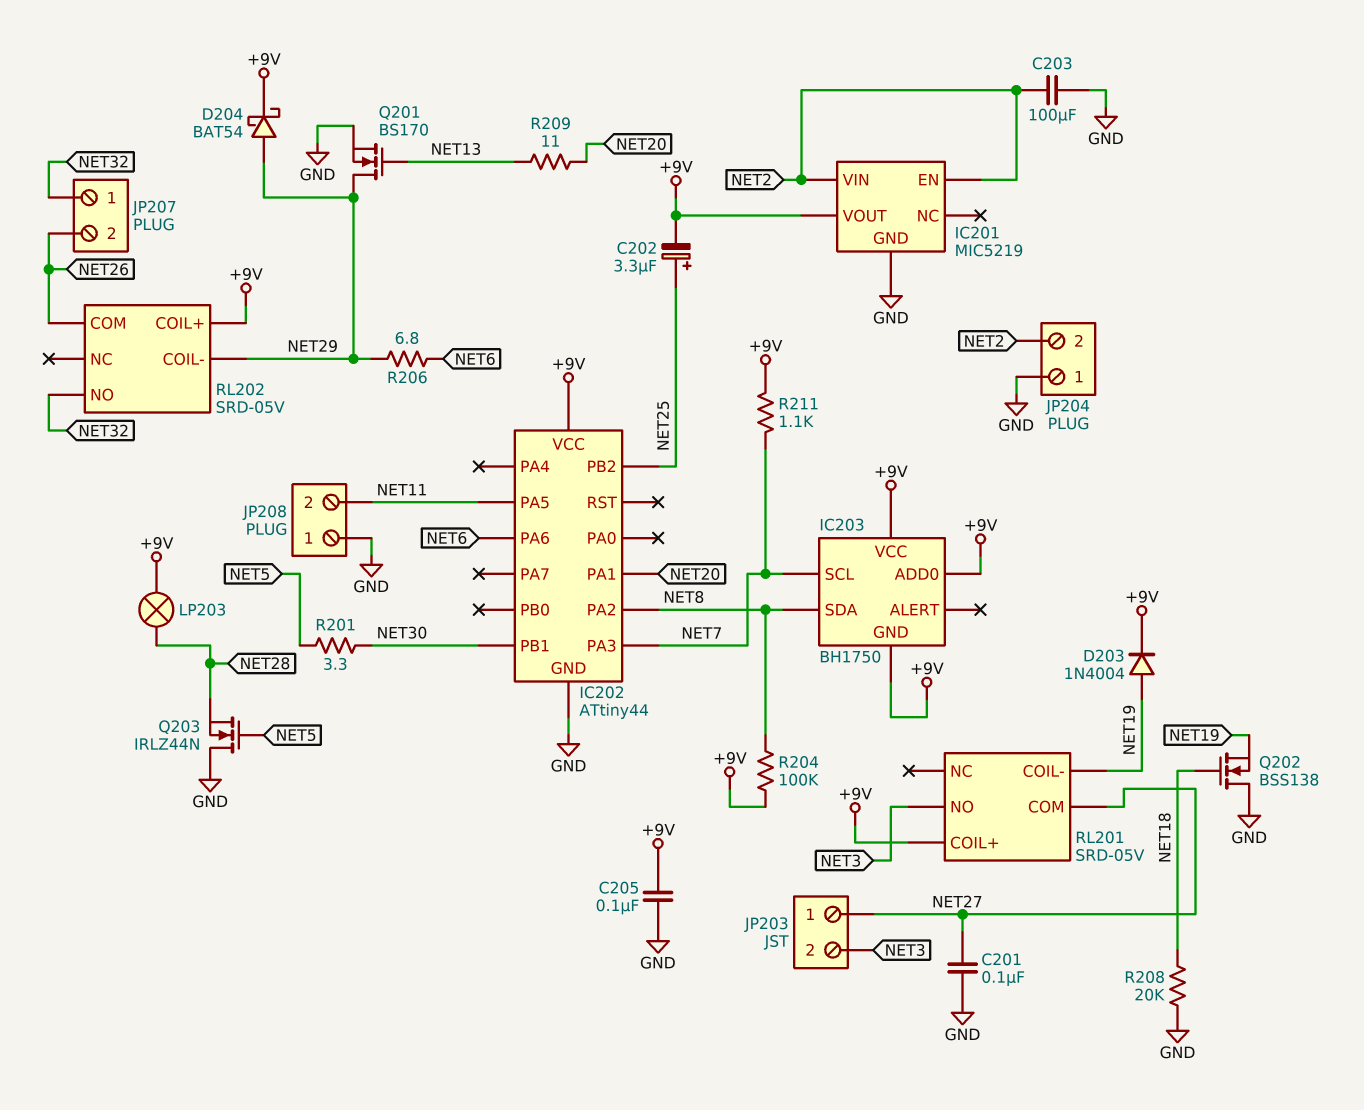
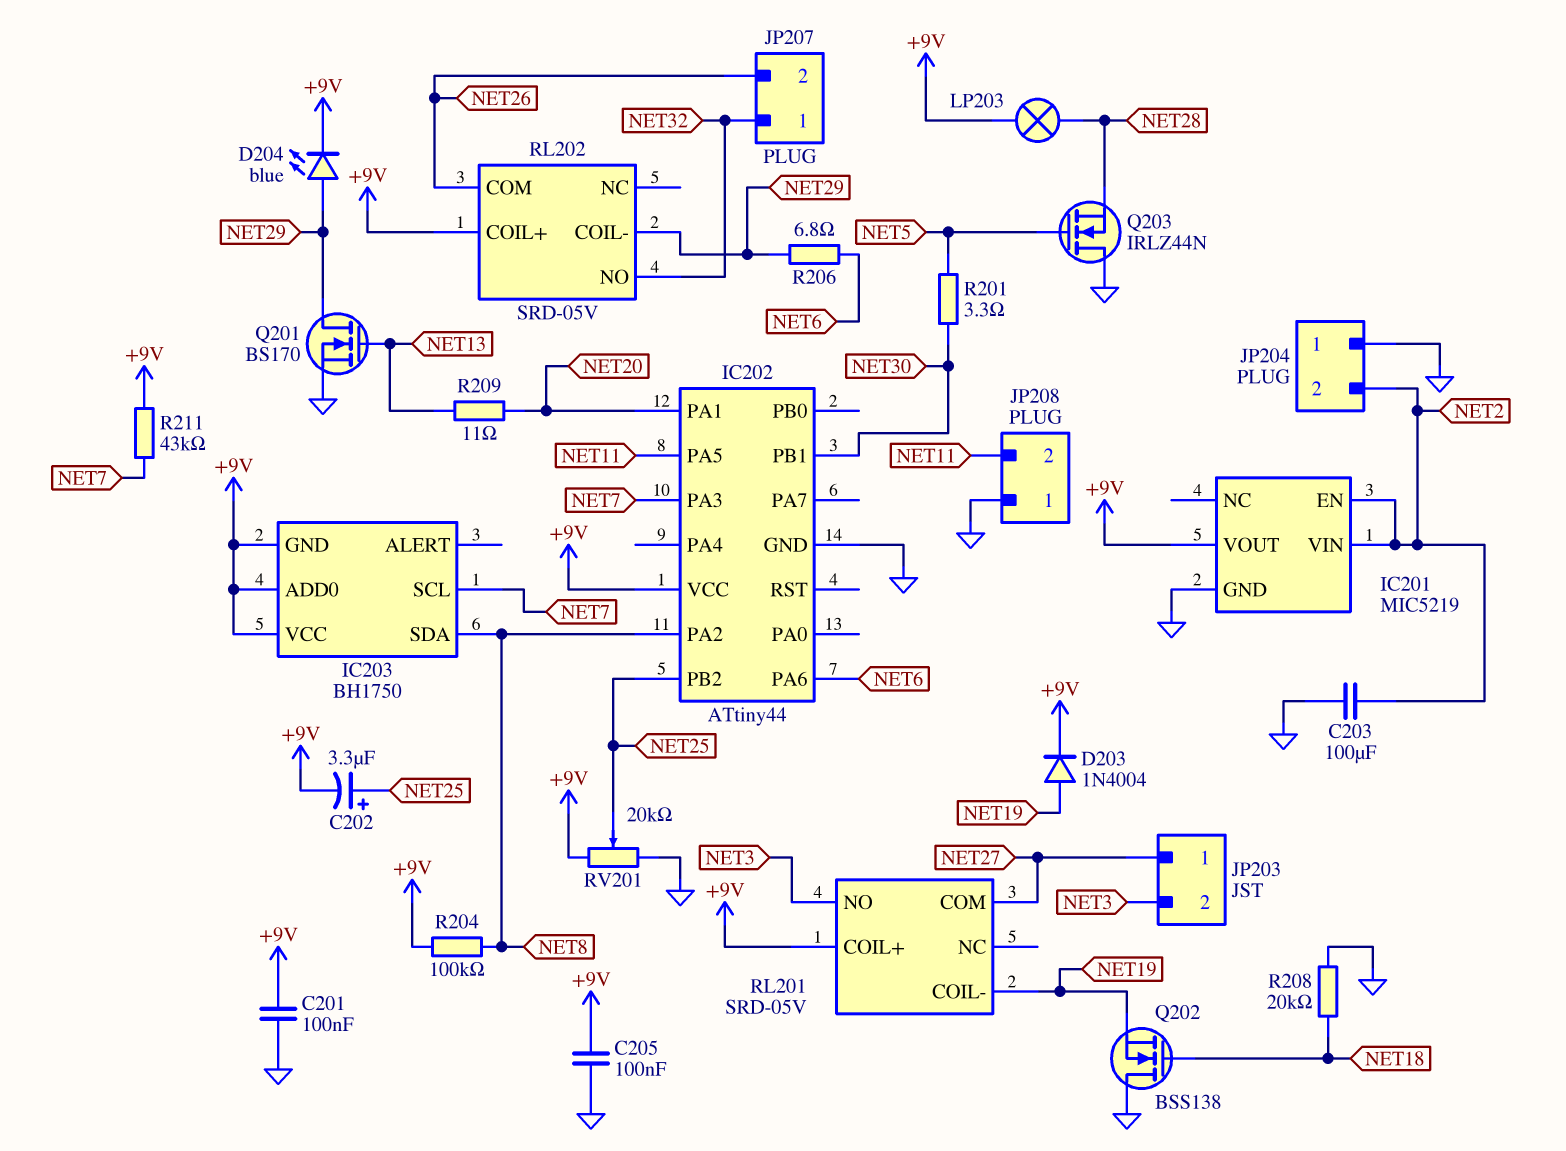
C201: 100nF (GND, NET27) -> 100nF (+9V, GND)
D204: schottky BAT54 (A NET29, K +9V) -> LED blue (A NET29, K +9V)
R211: 1.1k (+9V, NET7) -> 43k (+9V, NET7)
RV201: none -> 20k (+9V, GND, wiper NET25)

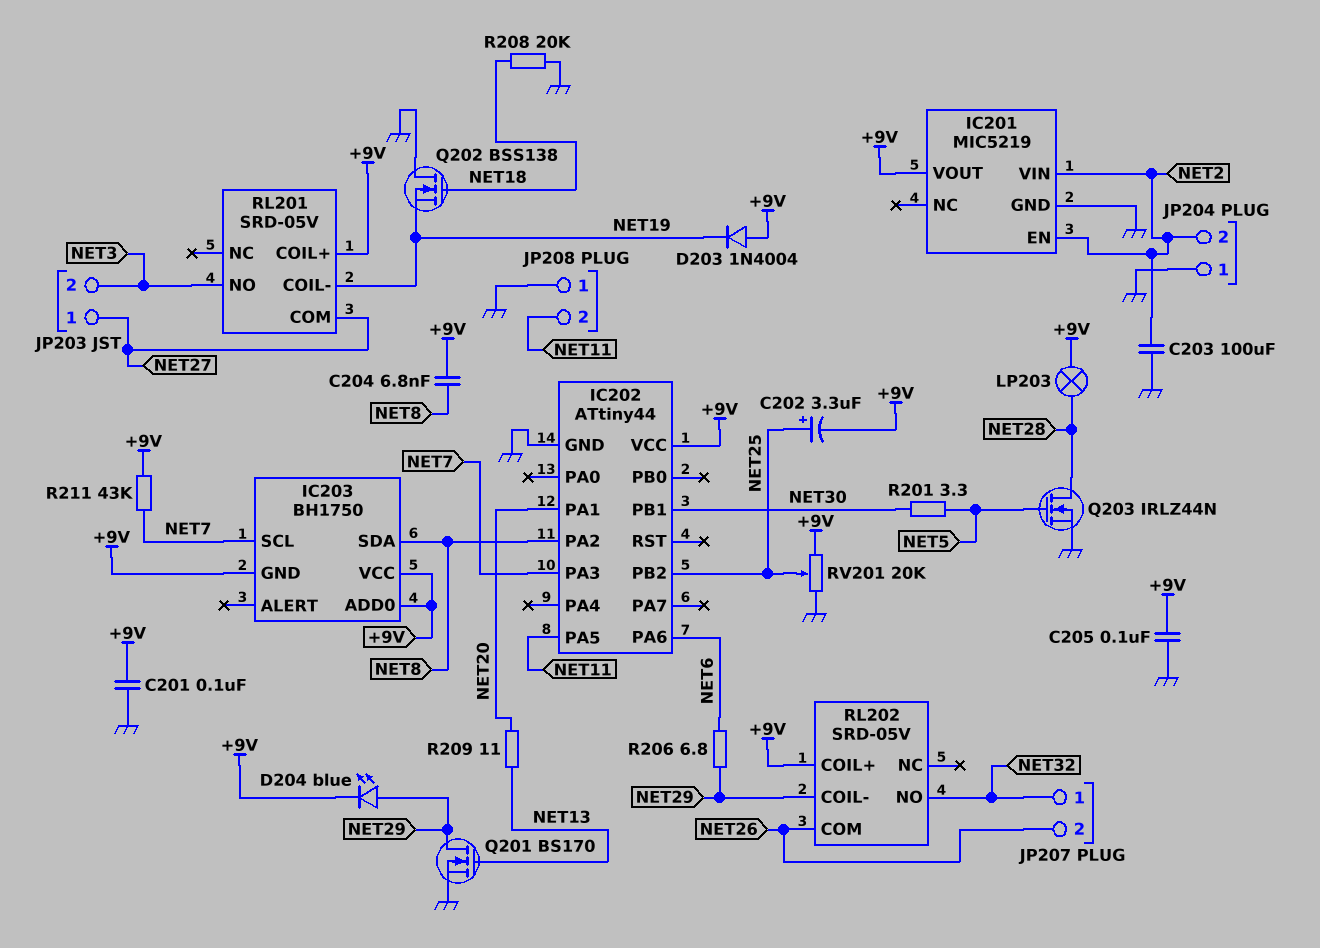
C204: none -> 6.8nF (+9V, NET8)
D203: diode 1N4004 (A NET19, K +9V) -> diode 1N4004 (A +9V, K NET19)
Q203: NMOS IRLZ44N (G NET5, D GND, S NET28) -> NMOS IRLZ44N (G NET5, D NET28, S GND)
R204: 100k (+9V, NET8) -> none

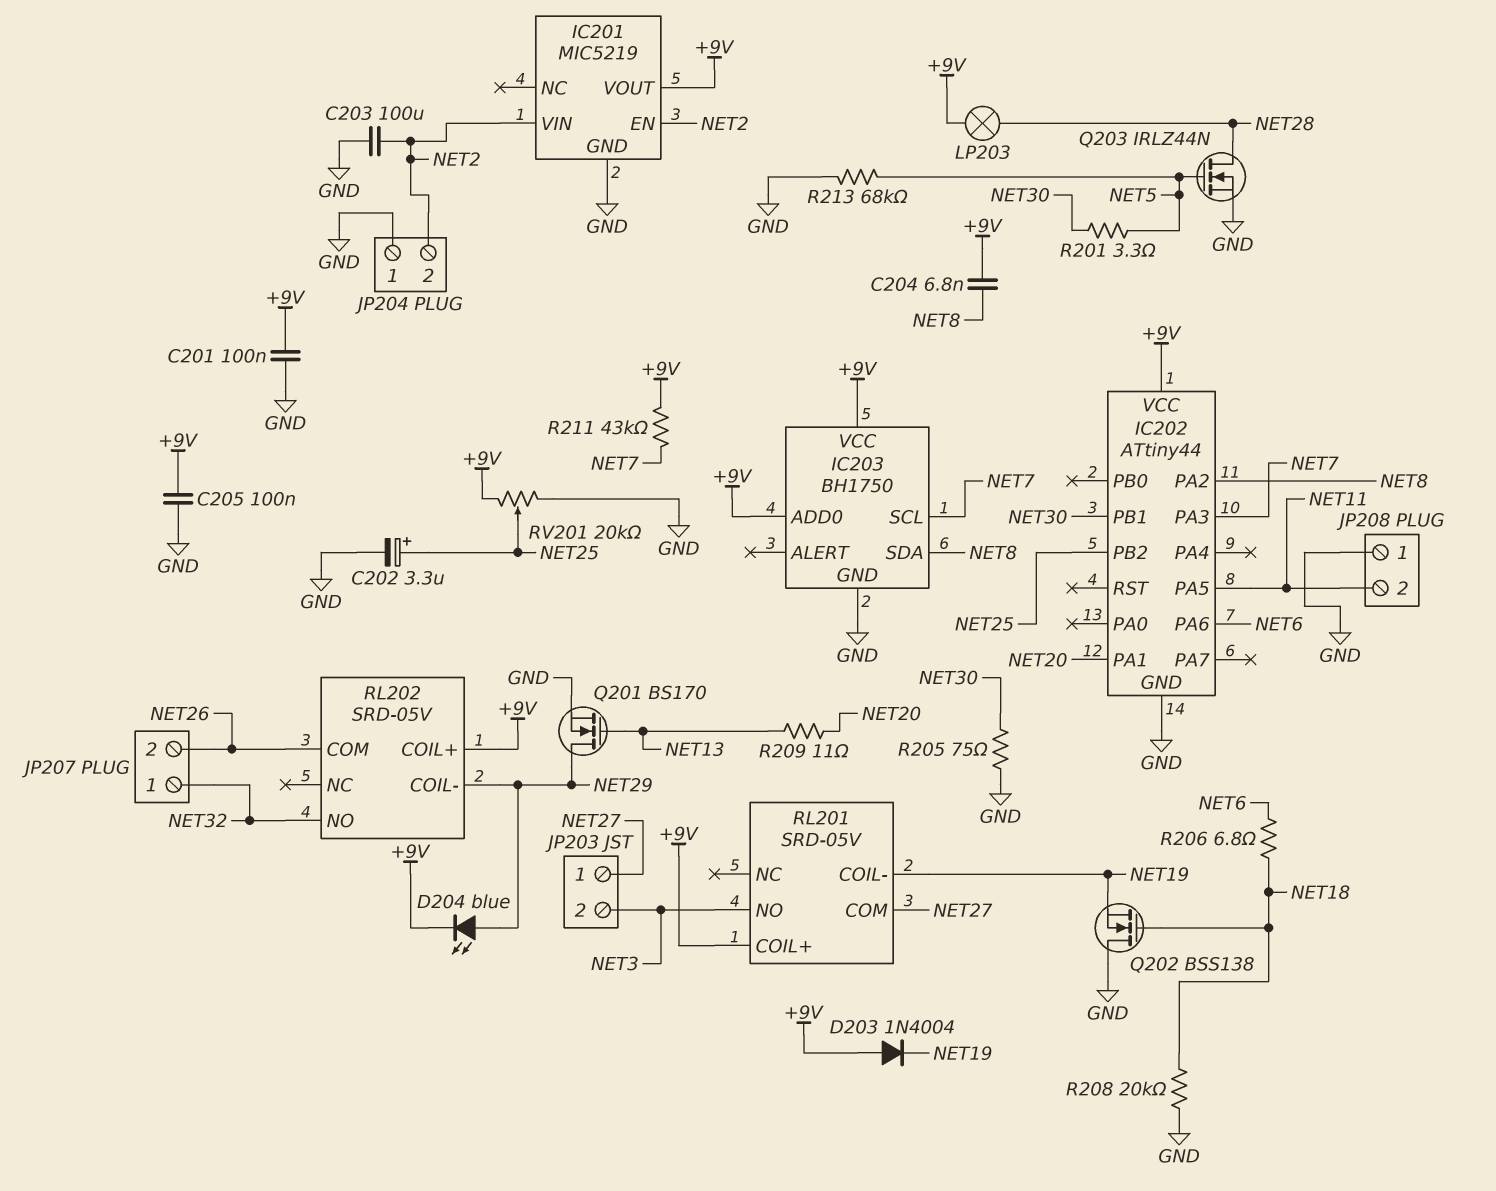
C202: 3.3uF (plus NET25, minus +9V) -> 3.3uF (plus NET25, minus GND)
IC203 pin GND: +9V -> GND
R205: none -> 75 (GND, NET30)
R206: 6.8 (NET6, NET29) -> 6.8 (NET6, NET18)
R213: none -> 68k (GND, NET5)

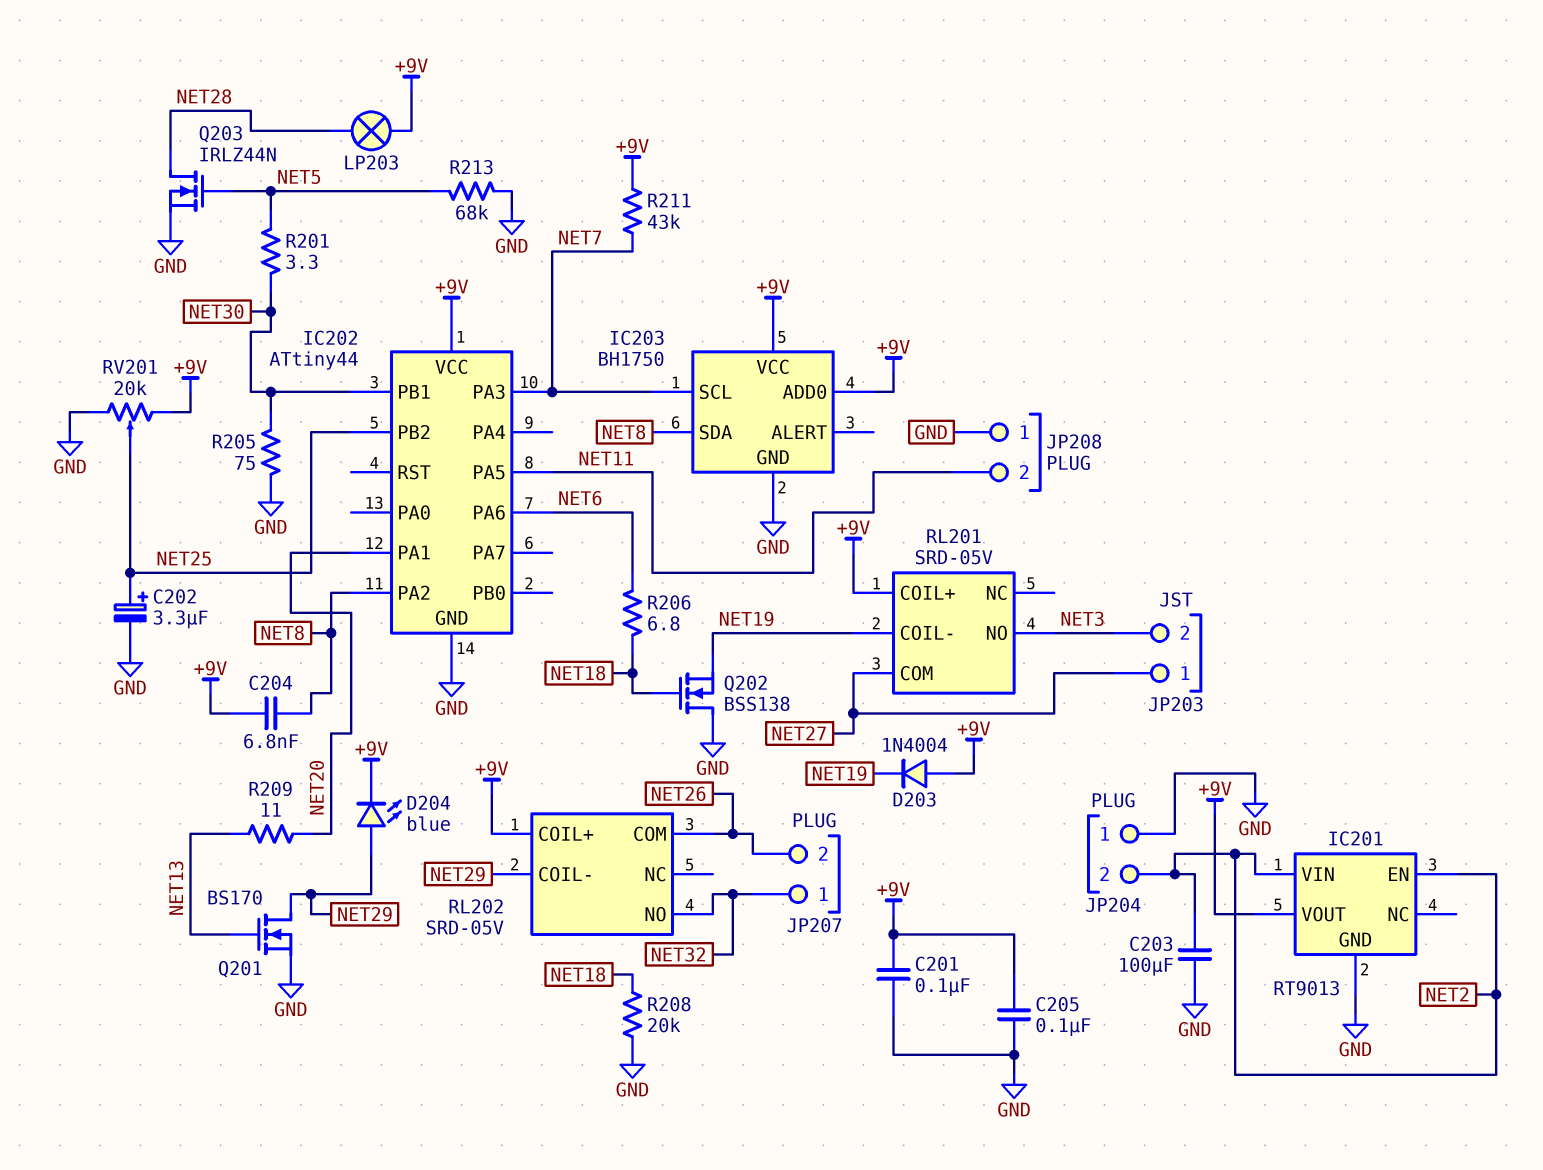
IC201: MIC5219 -> RT9013

